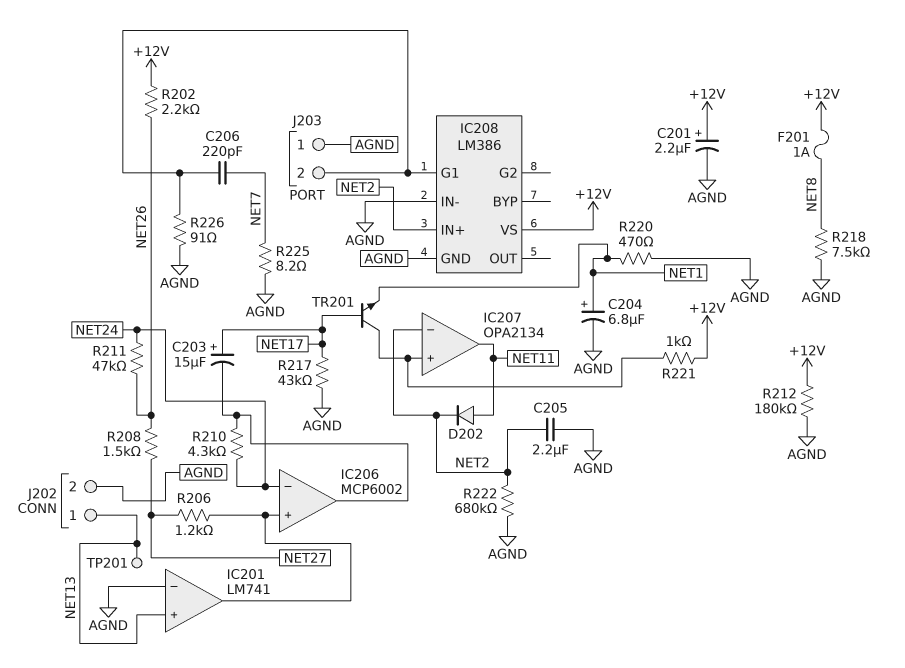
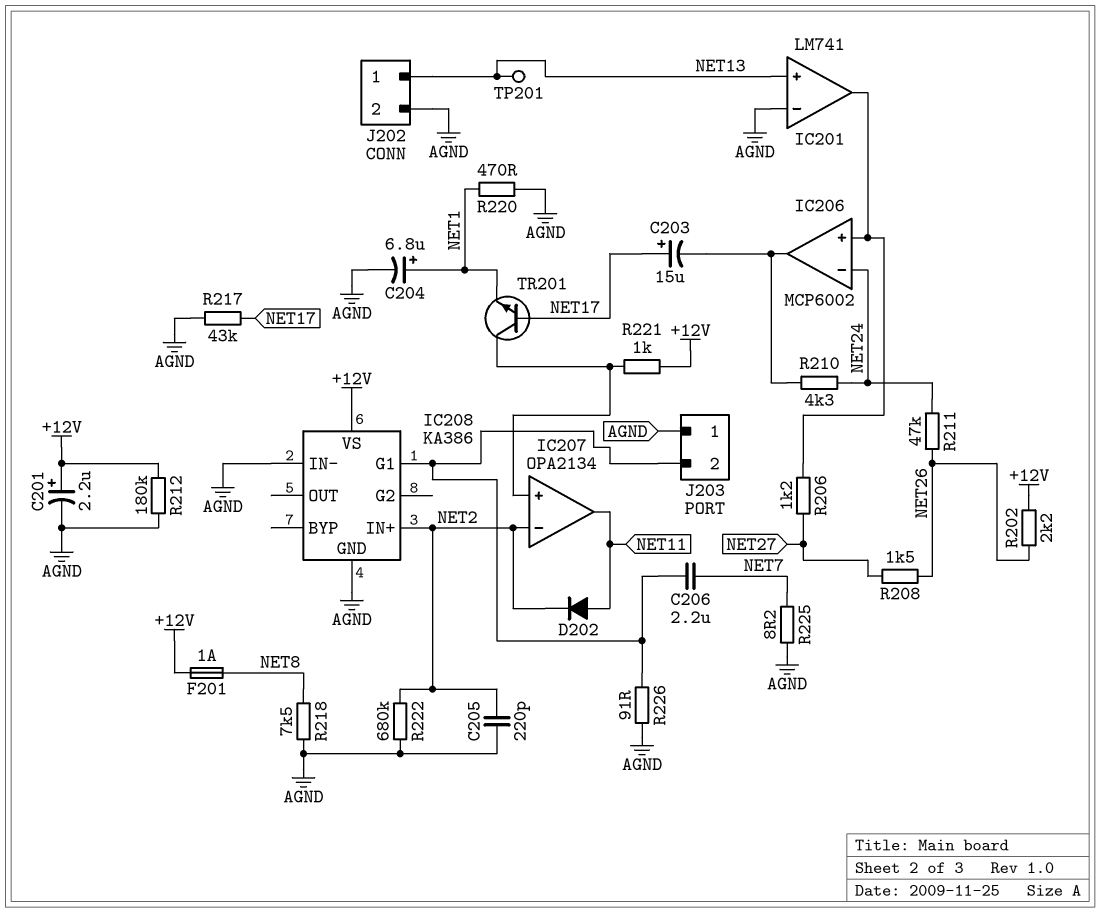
C205: 2.2uF (AGND, NET2) -> 220pF (AGND, NET2)
C206: 220pF (IC208/G1, NET7) -> 2.2uF (IC208/G1, NET7)
IC208: LM386 -> KA386

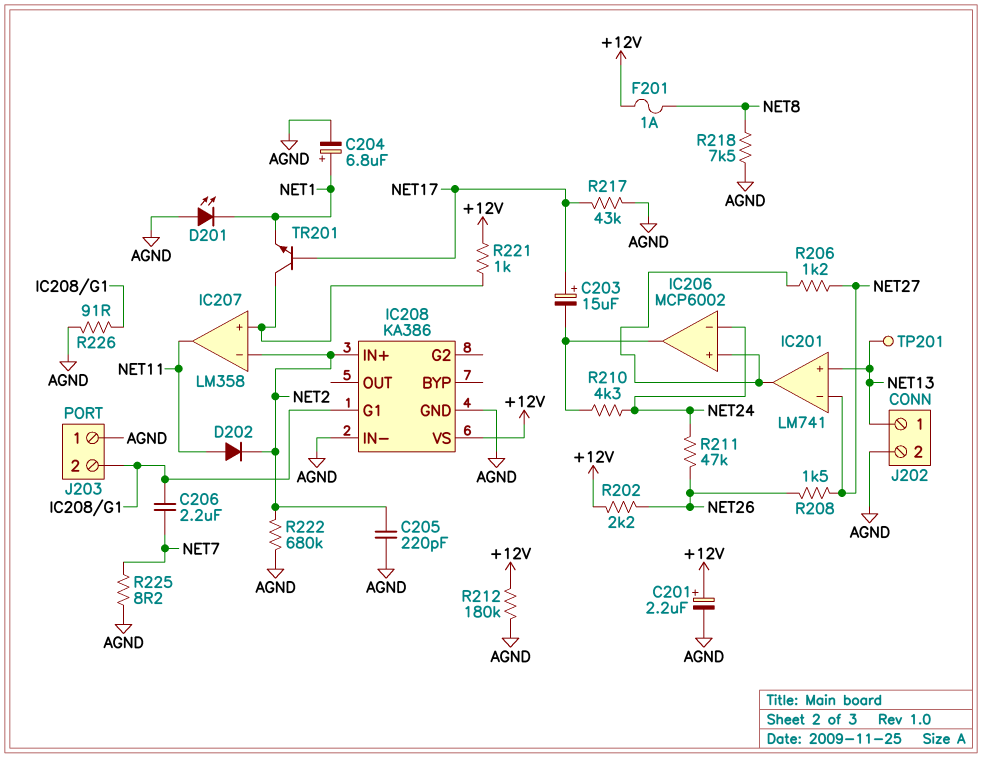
D201: none -> LED (A AGND, K NET1)
IC201 pin in-: AGND -> NET27
IC207: OPA2134 -> LM358
R220: 470 (AGND, NET1) -> none

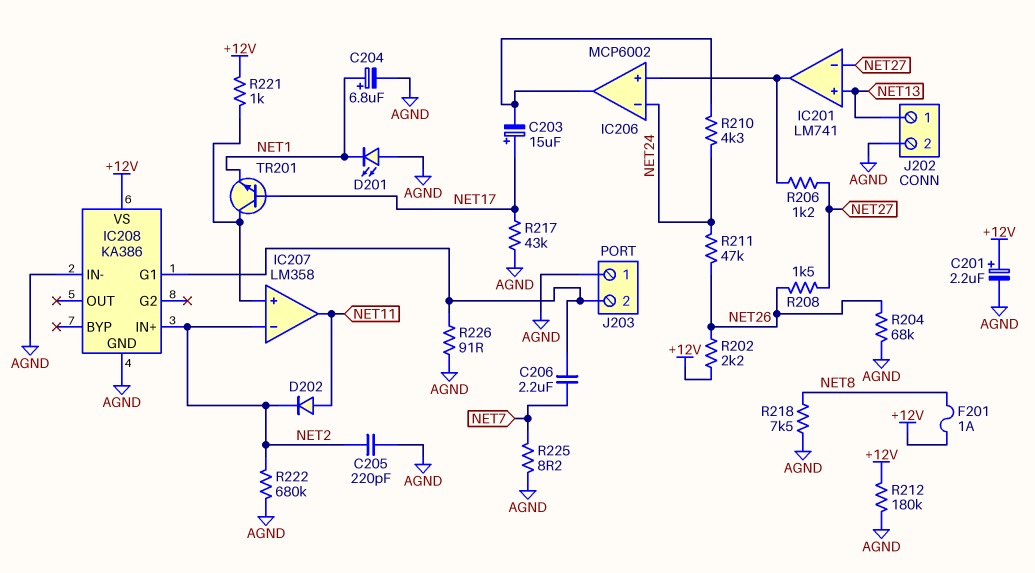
R204: none -> 68k (AGND, NET26)
TP201: test point (NET13) -> none

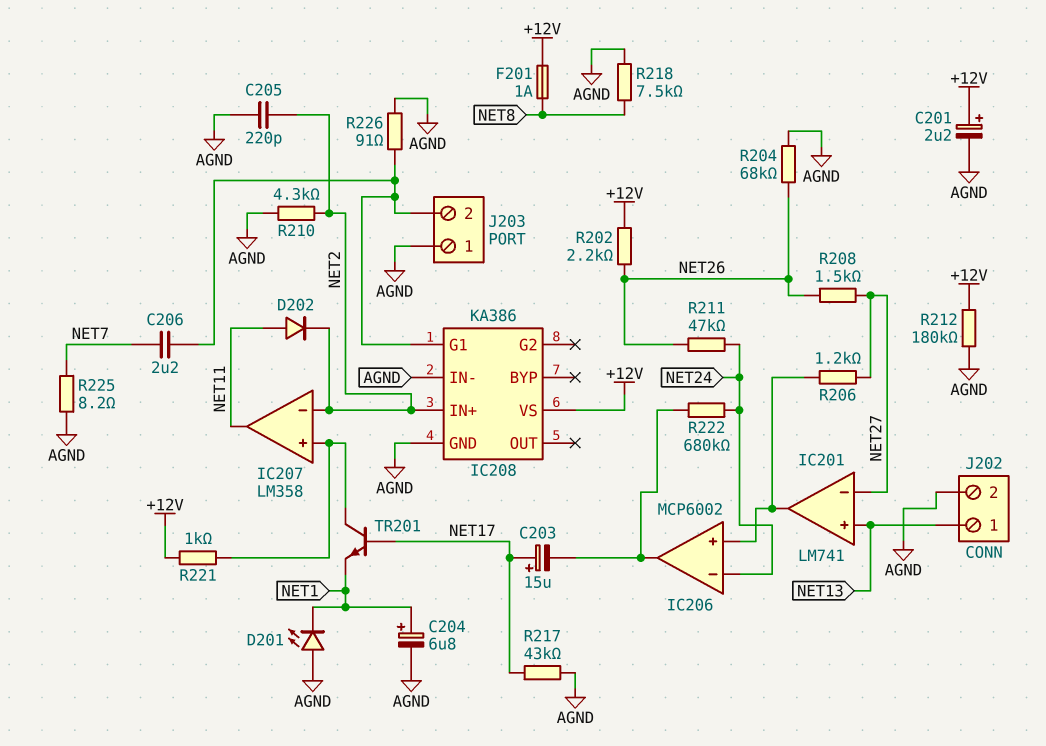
R210: 4.3k (IC206/out, NET24) -> 4.3k (AGND, NET2)
R222: 680k (AGND, NET2) -> 680k (IC206/out, NET24)

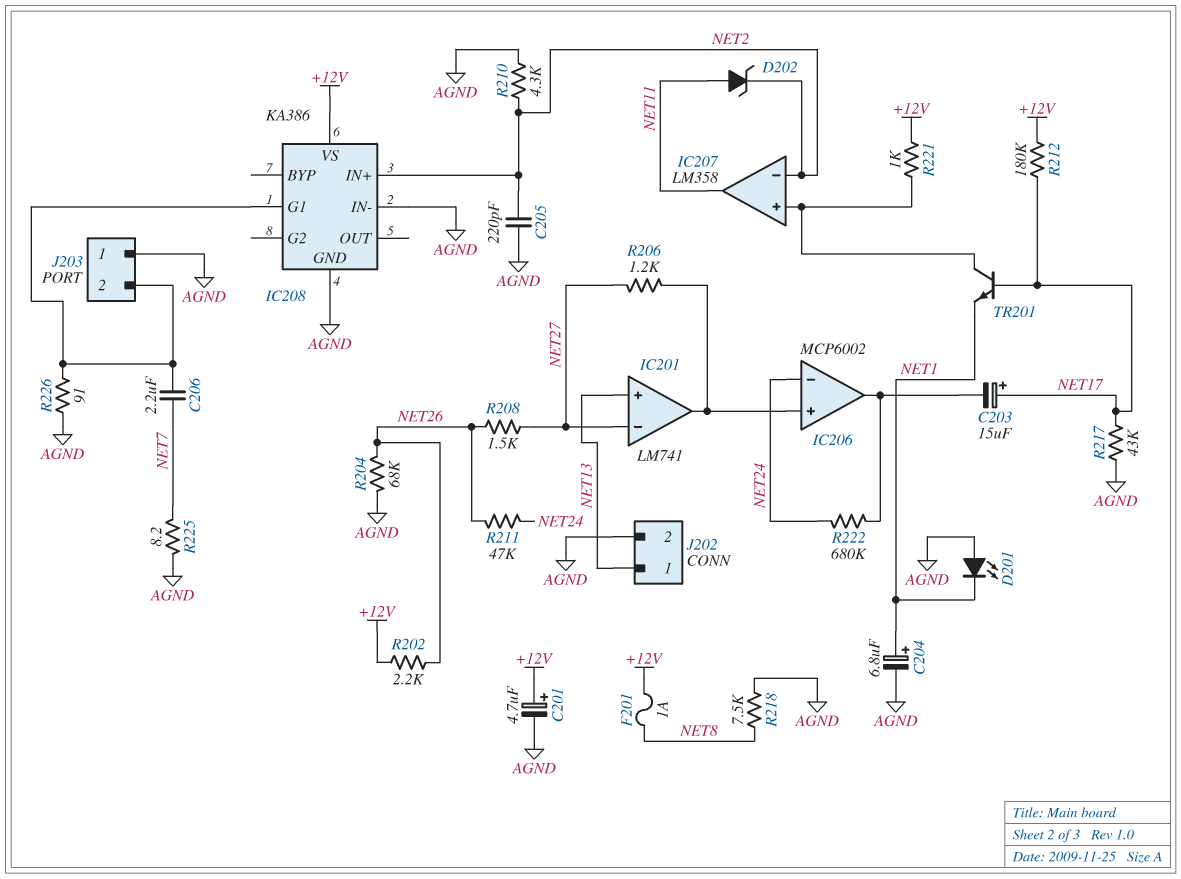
C201: 2.2uF (plus +12V, minus AGND) -> 4.7uF (plus +12V, minus AGND)
D202: diode (A NET11, K NET2) -> zener (A NET11, K NET2)
R212: 180k (+12V, AGND) -> 180k (+12V, NET17)

